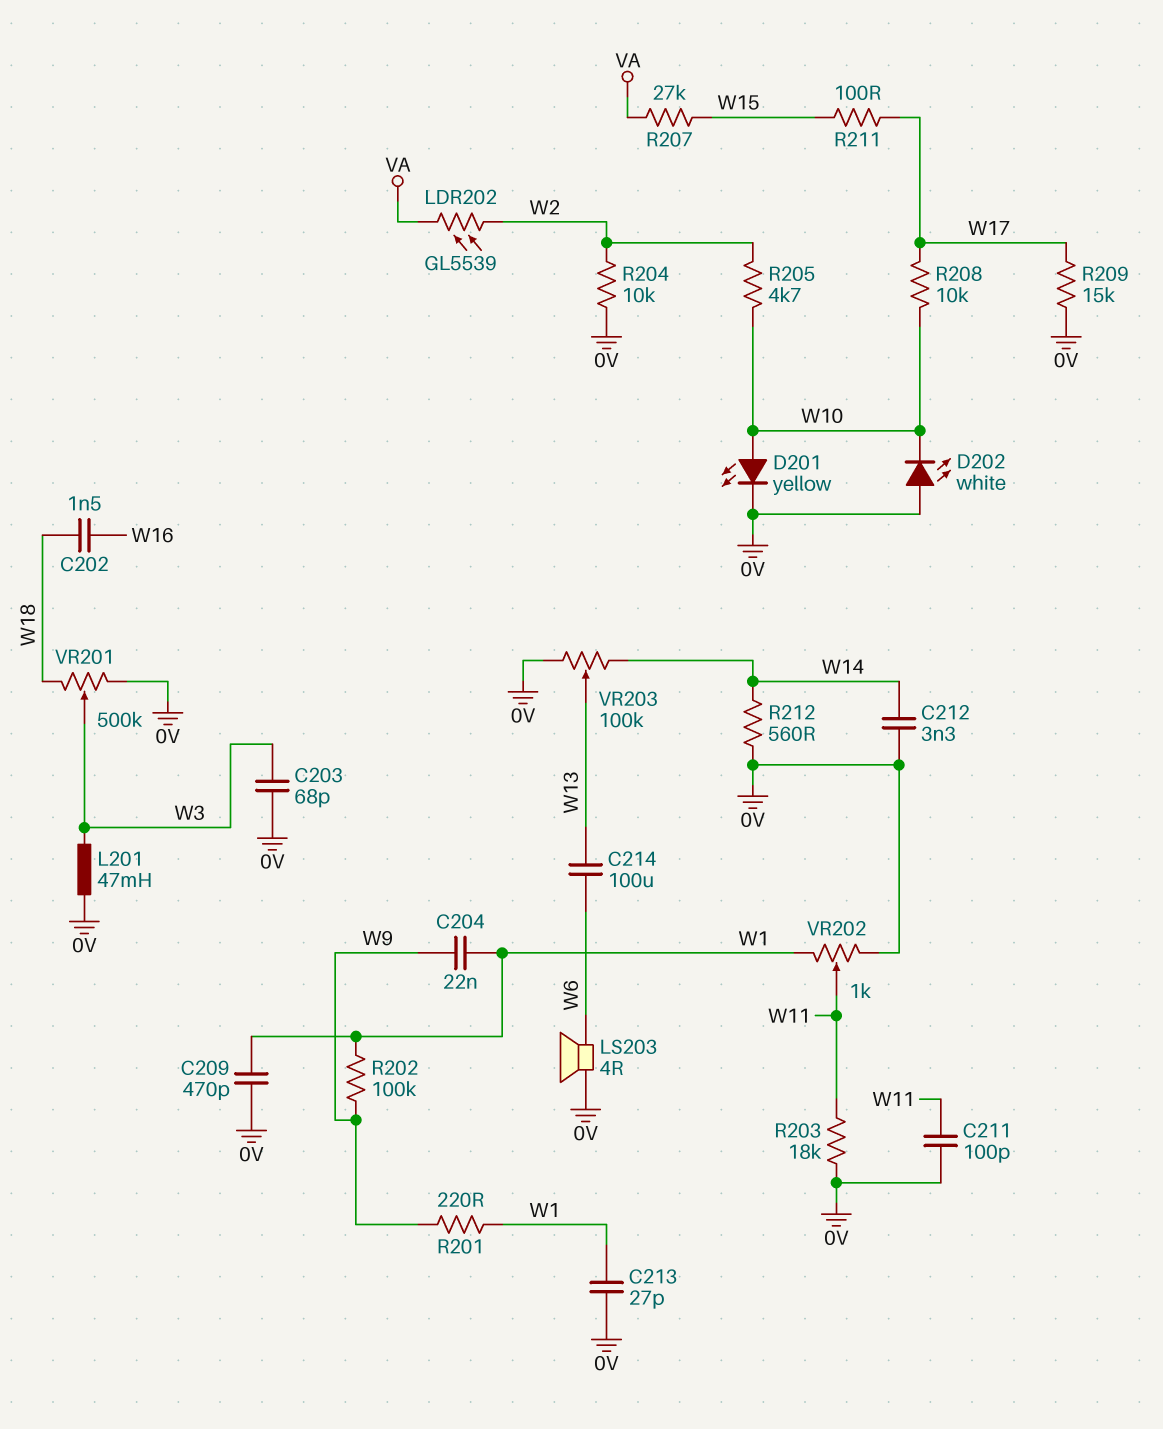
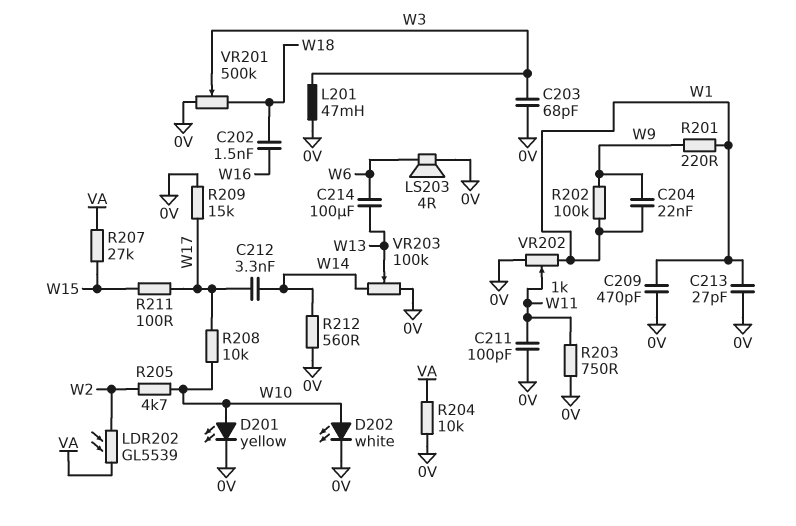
C212: 3.3nF (0V, W14) -> 3.3nF (W14, W17)
D202: LED white (A 0V, K W10) -> LED white (A W10, K 0V)
R203: 18k (0V, W11) -> 750 (0V, W11)
R204: 10k (0V, W2) -> 10k (0V, VA)

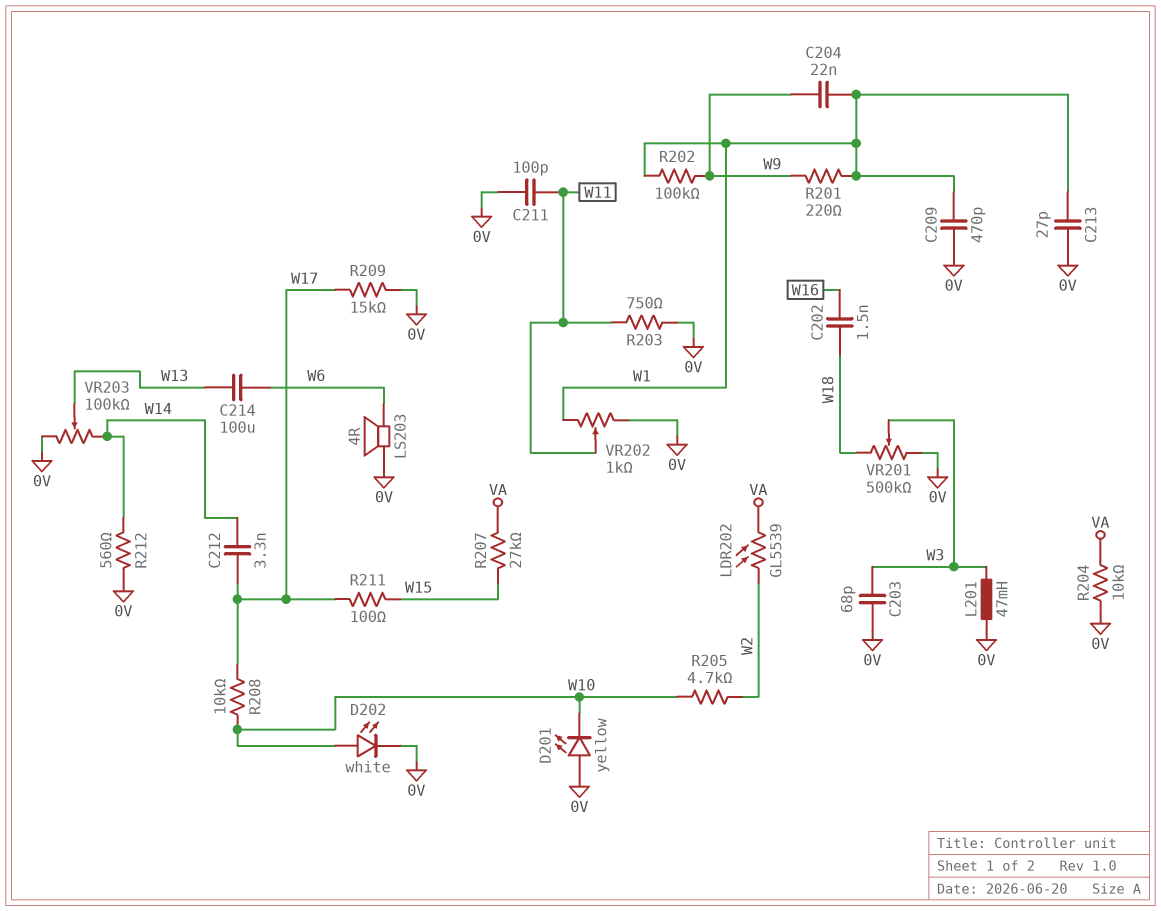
D201: LED yellow (A W10, K 0V) -> LED yellow (A 0V, K W10)

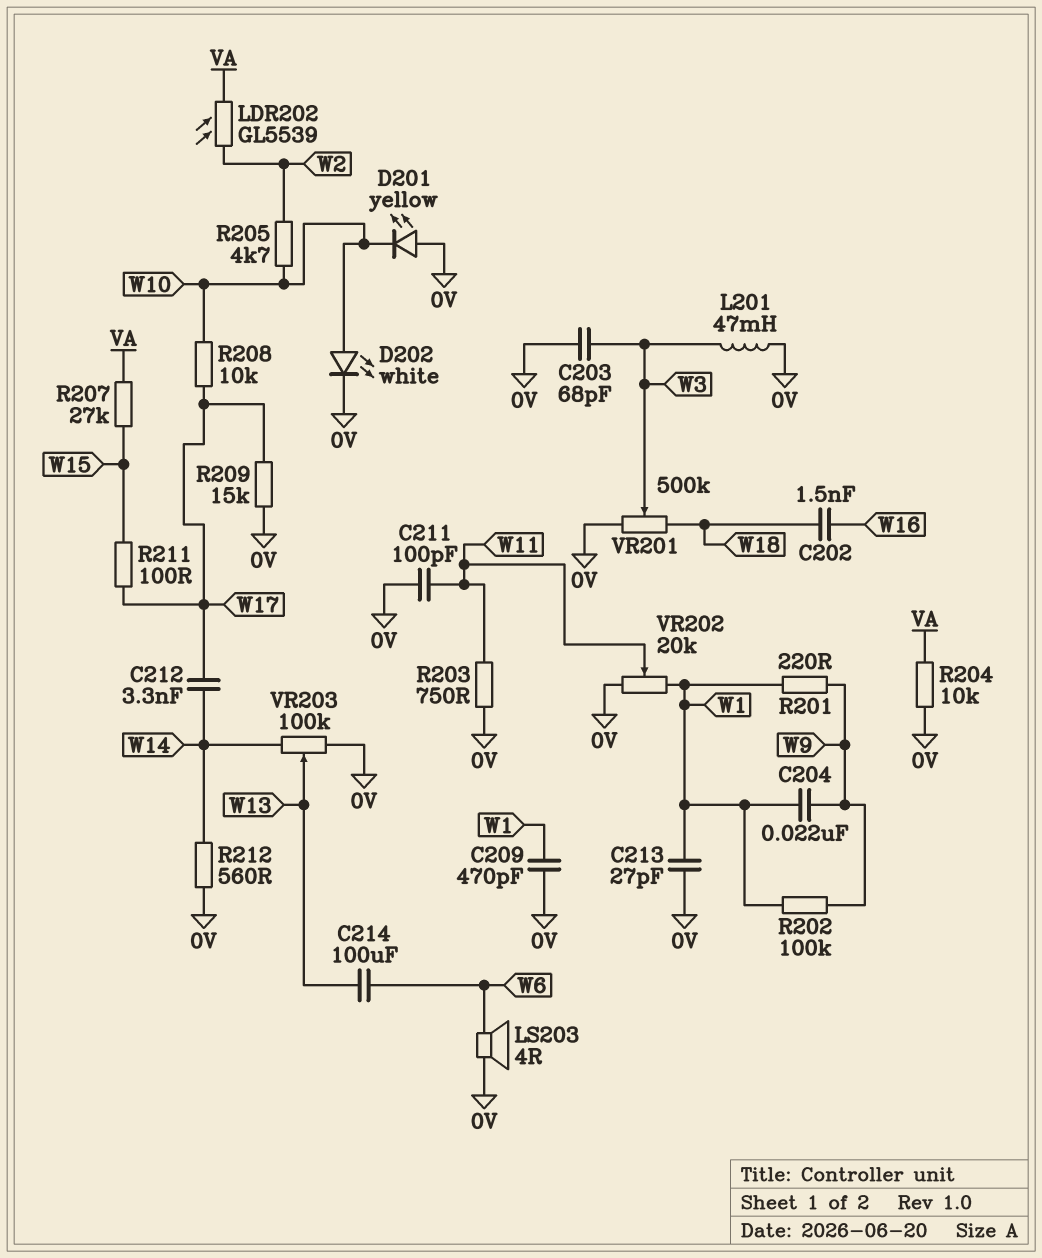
VR202: 1k (0V, W1, wiper W11) -> 20k (0V, W1, wiper W11)

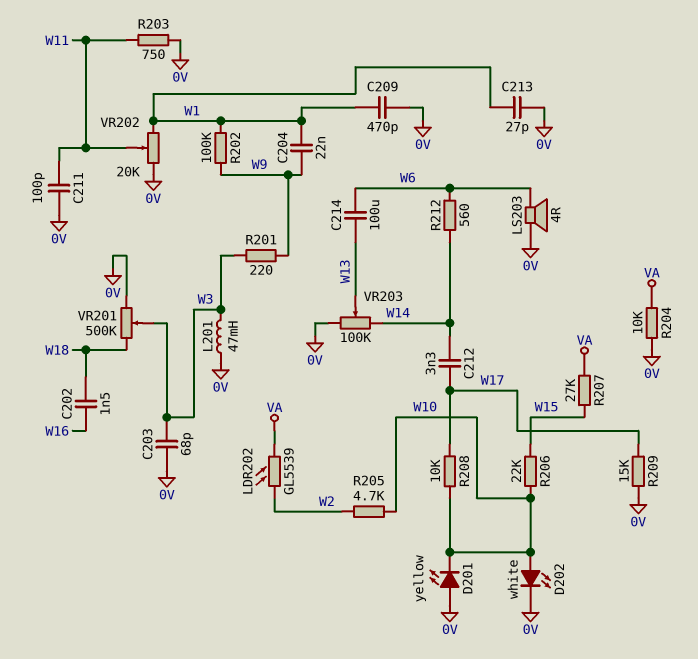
R201: 220 (W1, W9) -> 220 (W3, W9)
R206: none -> 22k (W10, W15)
R211: 100 (W15, W17) -> none
R212: 560 (0V, W14) -> 560 (W6, W14)

